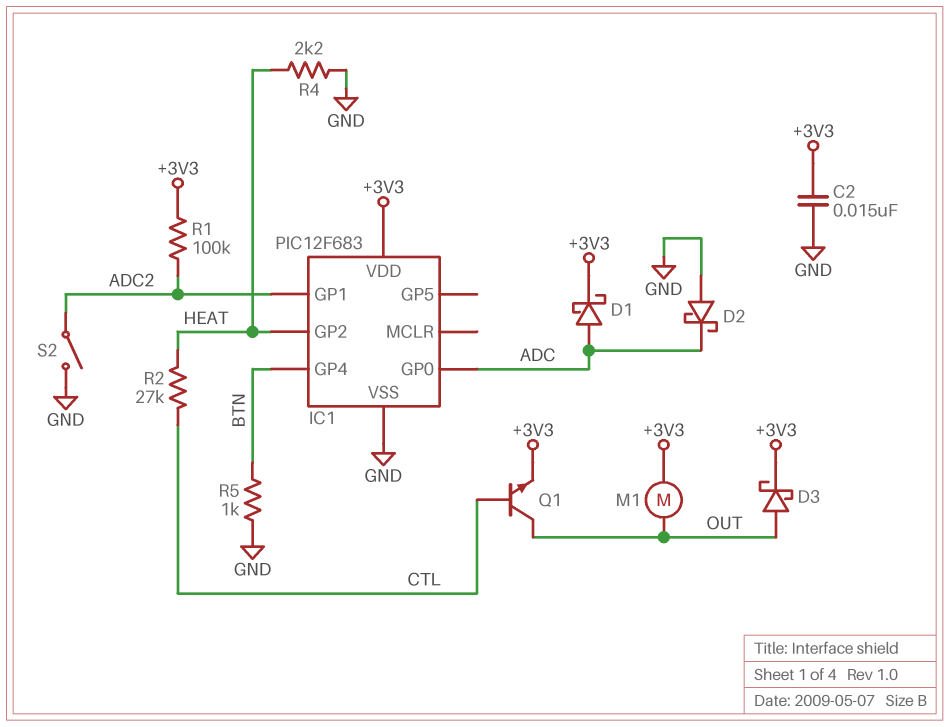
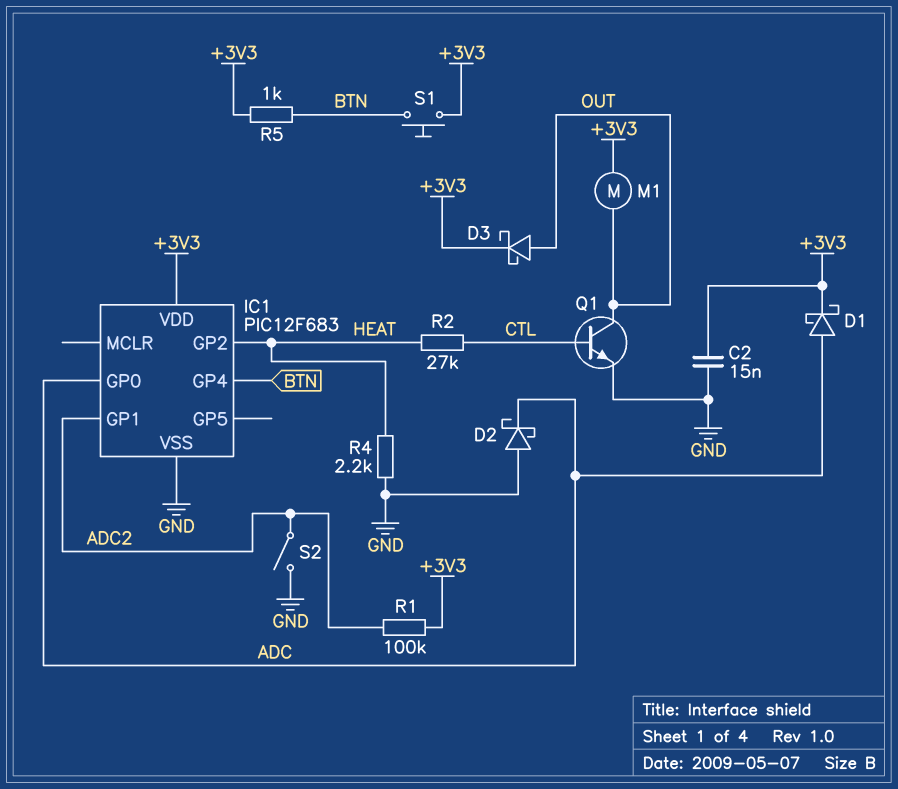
Q1: NPN (B CTL, C OUT, E +3V3) -> NPN (B CTL, C OUT, E GND)
R5: 1k (BTN, GND) -> 1k (+3V3, BTN)
S1: none -> button (+3V3, BTN)

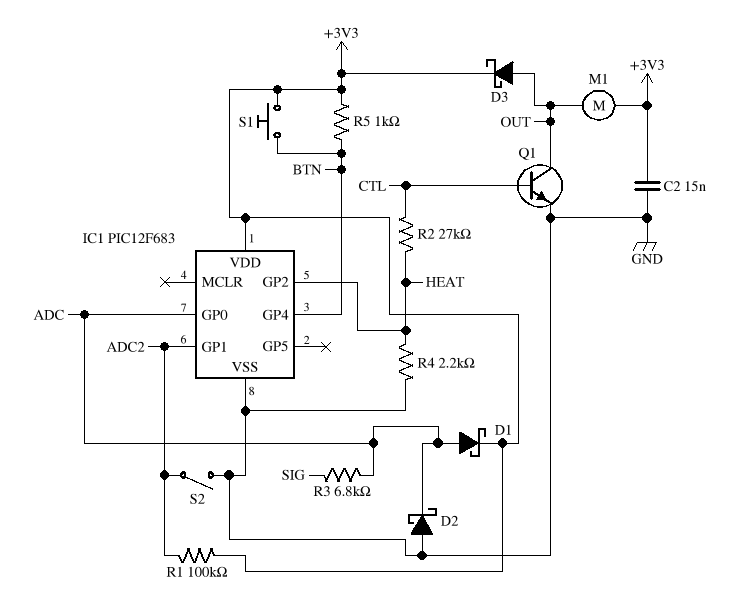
R3: none -> 6.8k (ADC, SIG)

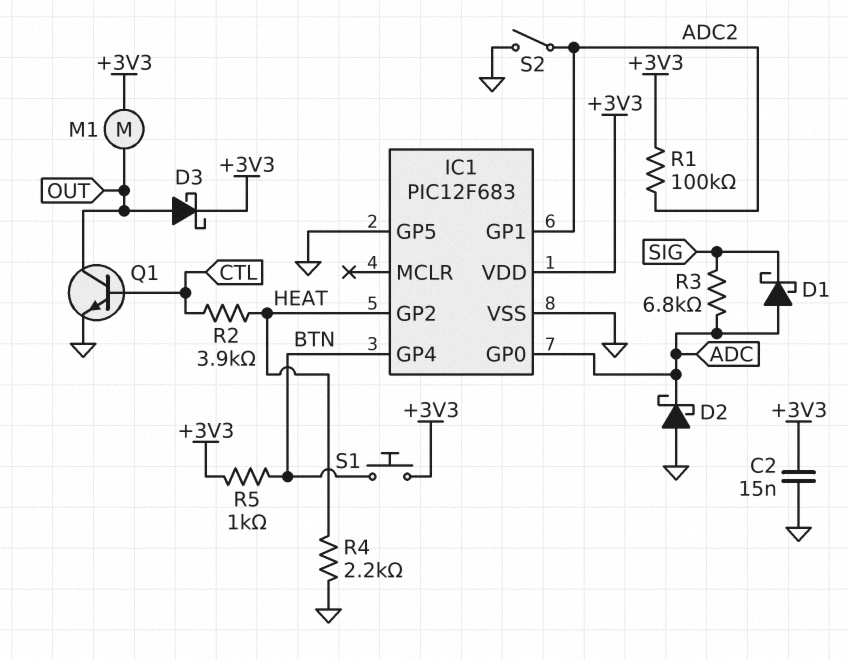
D1: schottky (A ADC, K +3V3) -> schottky (A ADC, K SIG)
IC1 pin GP5: none -> GND
R2: 27k (CTL, HEAT) -> 3.9k (CTL, HEAT)

